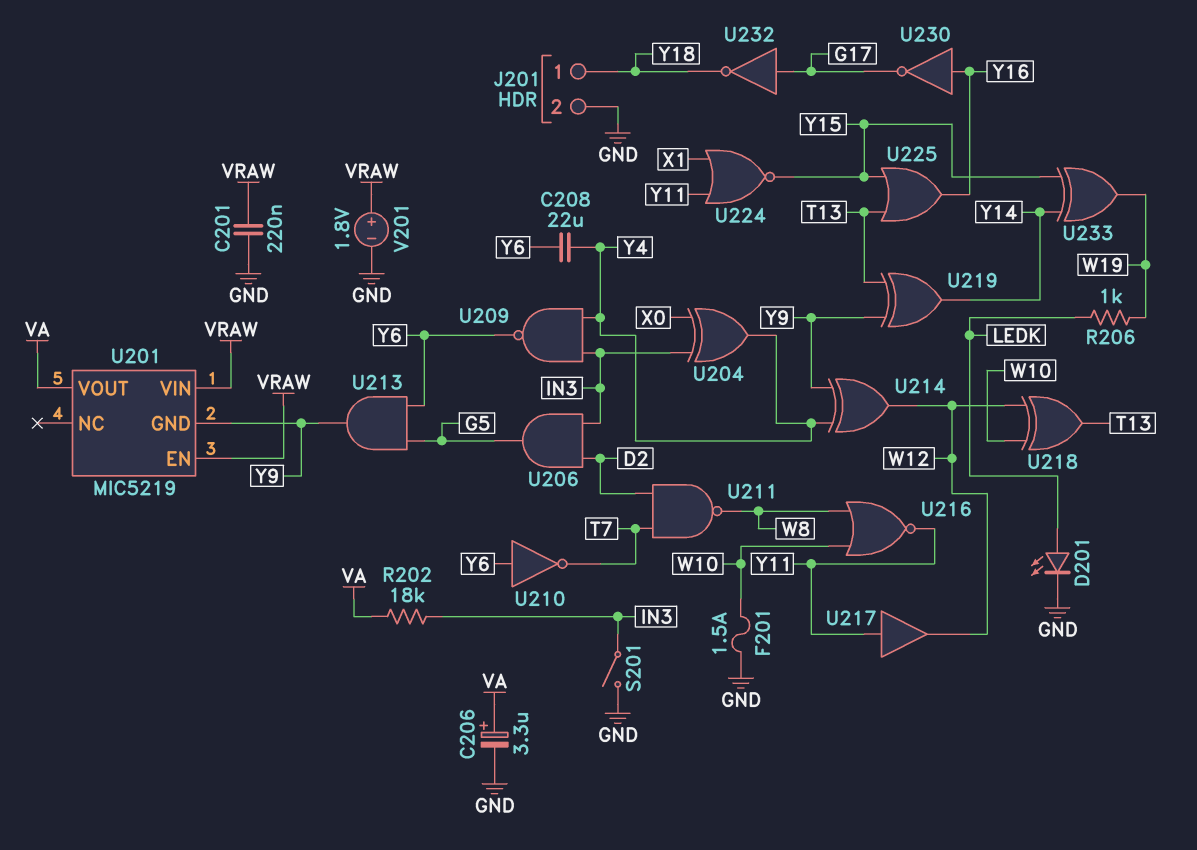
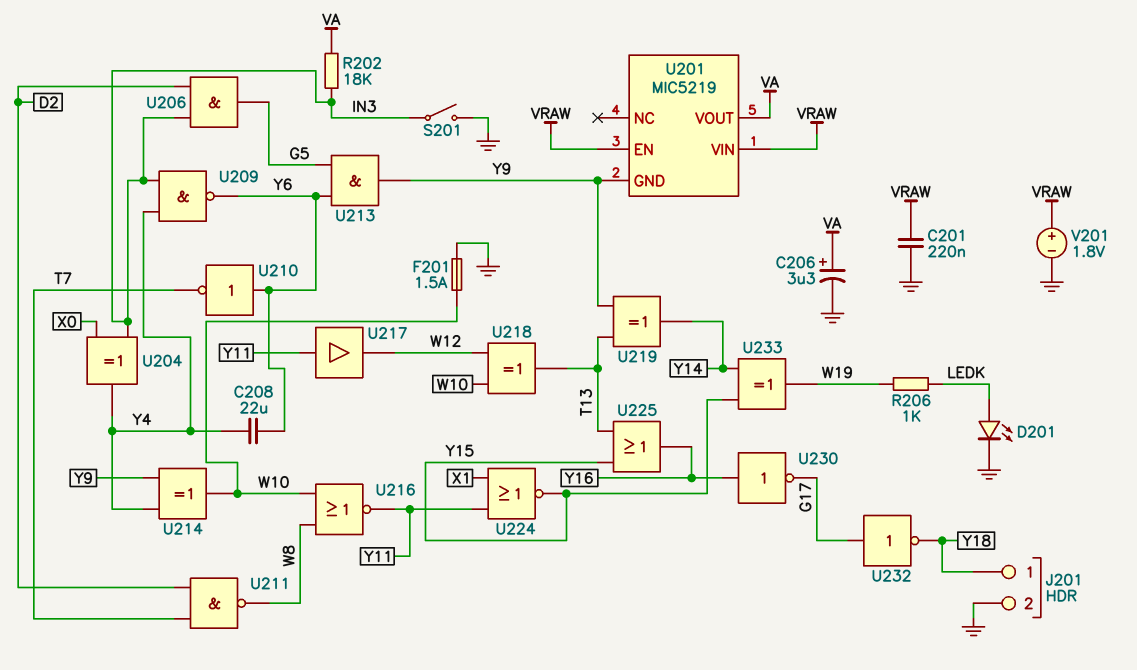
U214: XOR (in Y4, in Y9, out W12) -> XOR (in Y4, in Y9, out W10)

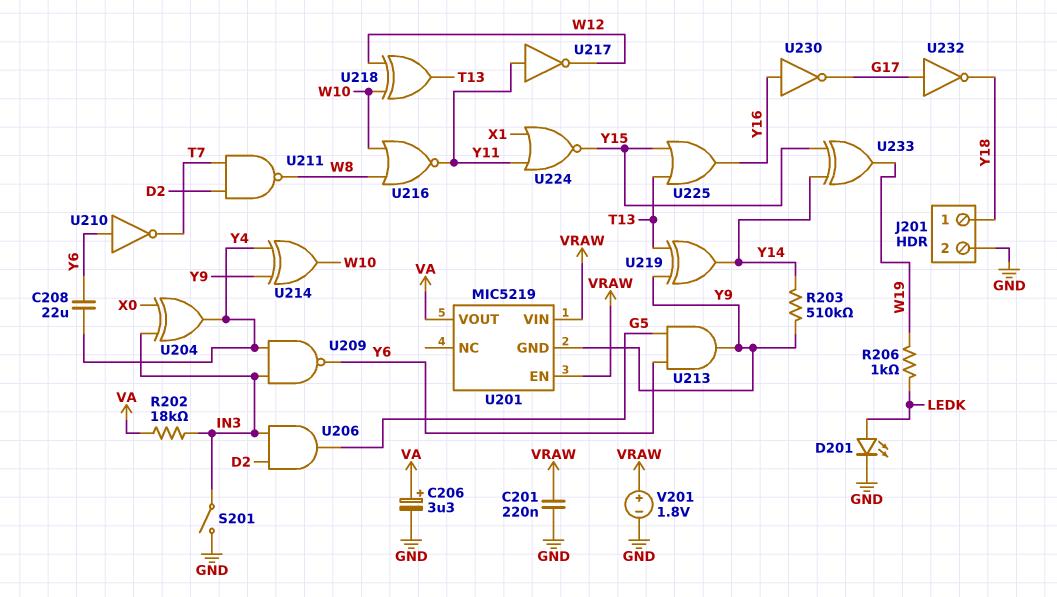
F201: 1.5A (GND, W10) -> none
R203: none -> 510k (Y9, Y14)
U217: buffer (in Y11, out W12) -> NOT (in Y11, out W12)

